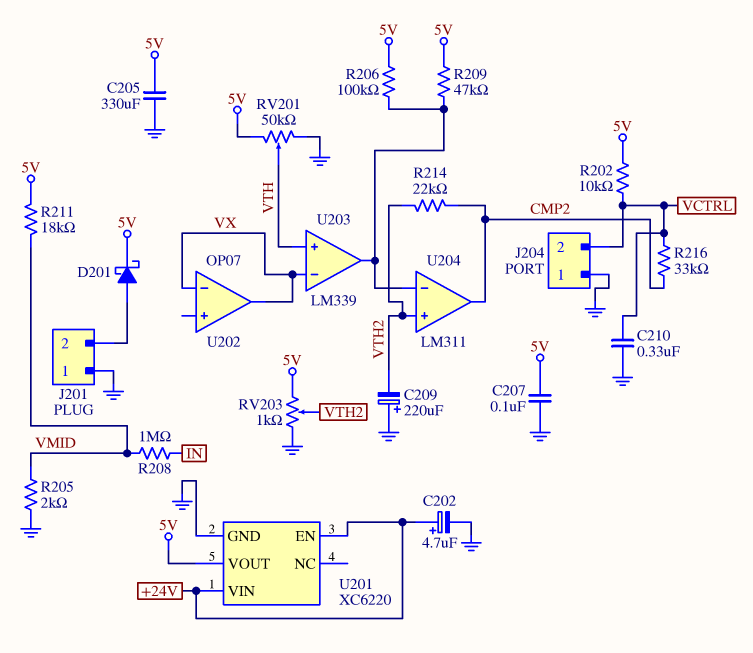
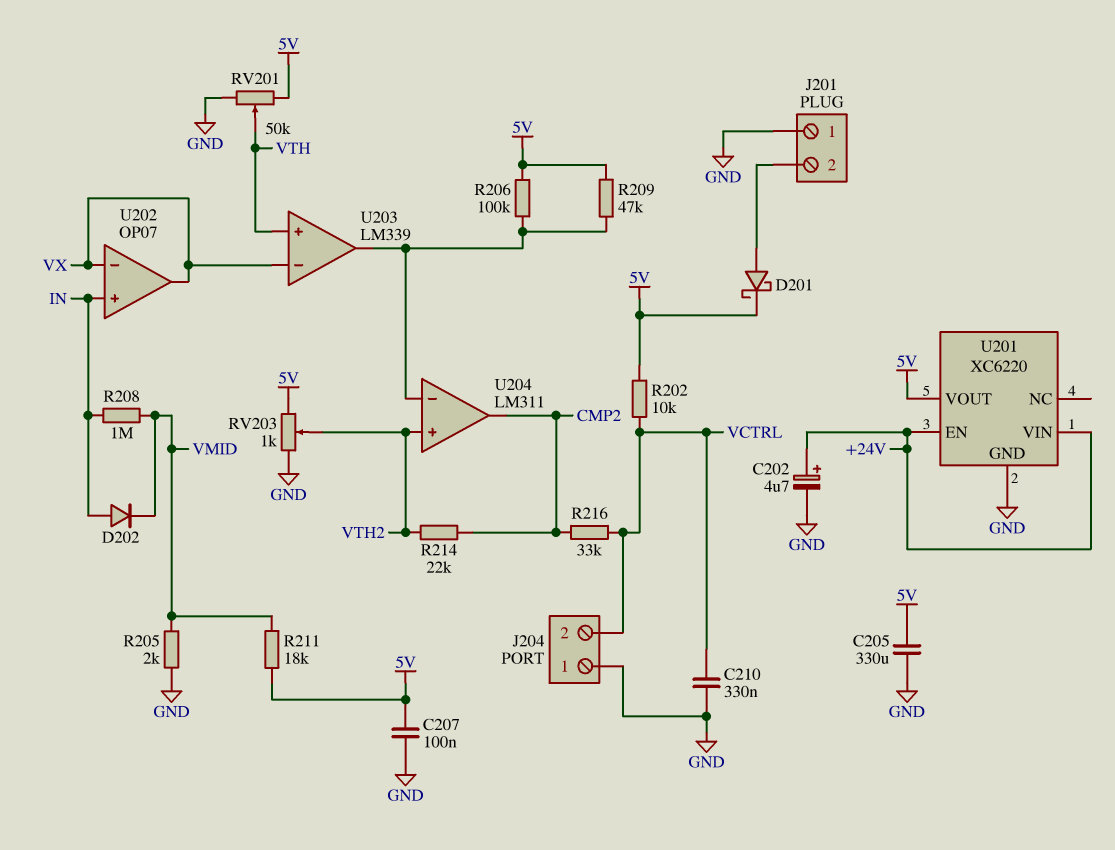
C209: 220uF (plus GND, minus VTH2) -> none
D202: none -> diode (A IN, K VMID)
U202 pin in+: none -> IN

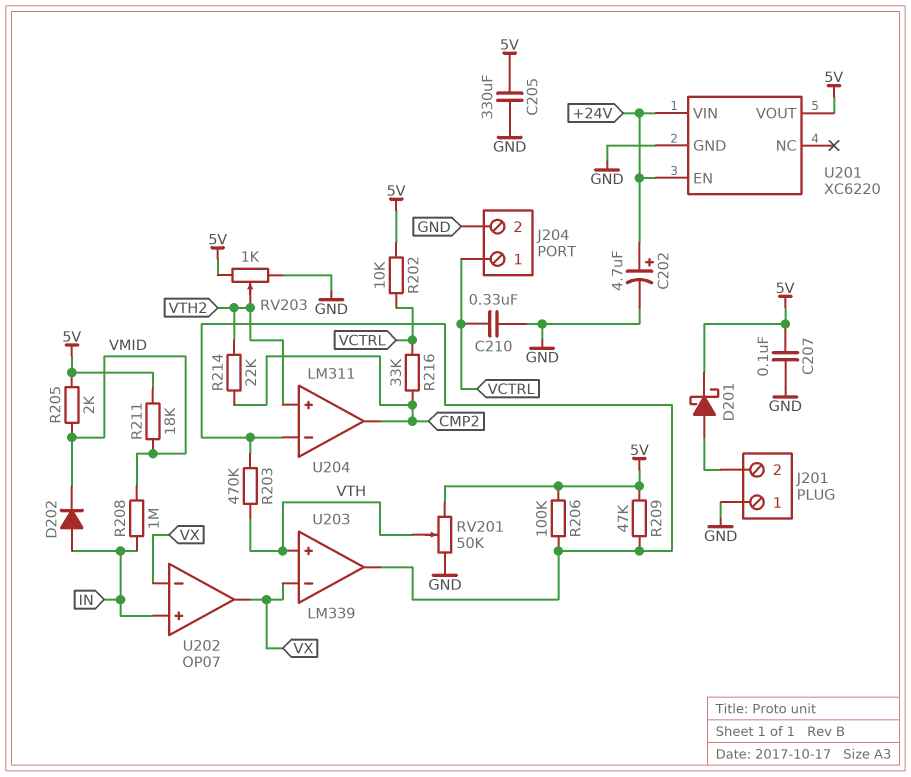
J204 pin 1: GND -> VCTRL
J204 pin 2: VCTRL -> GND
R203: none -> 470k (U203/out, VTH)
R205: 2k (GND, VMID) -> 2k (5V, VMID)

